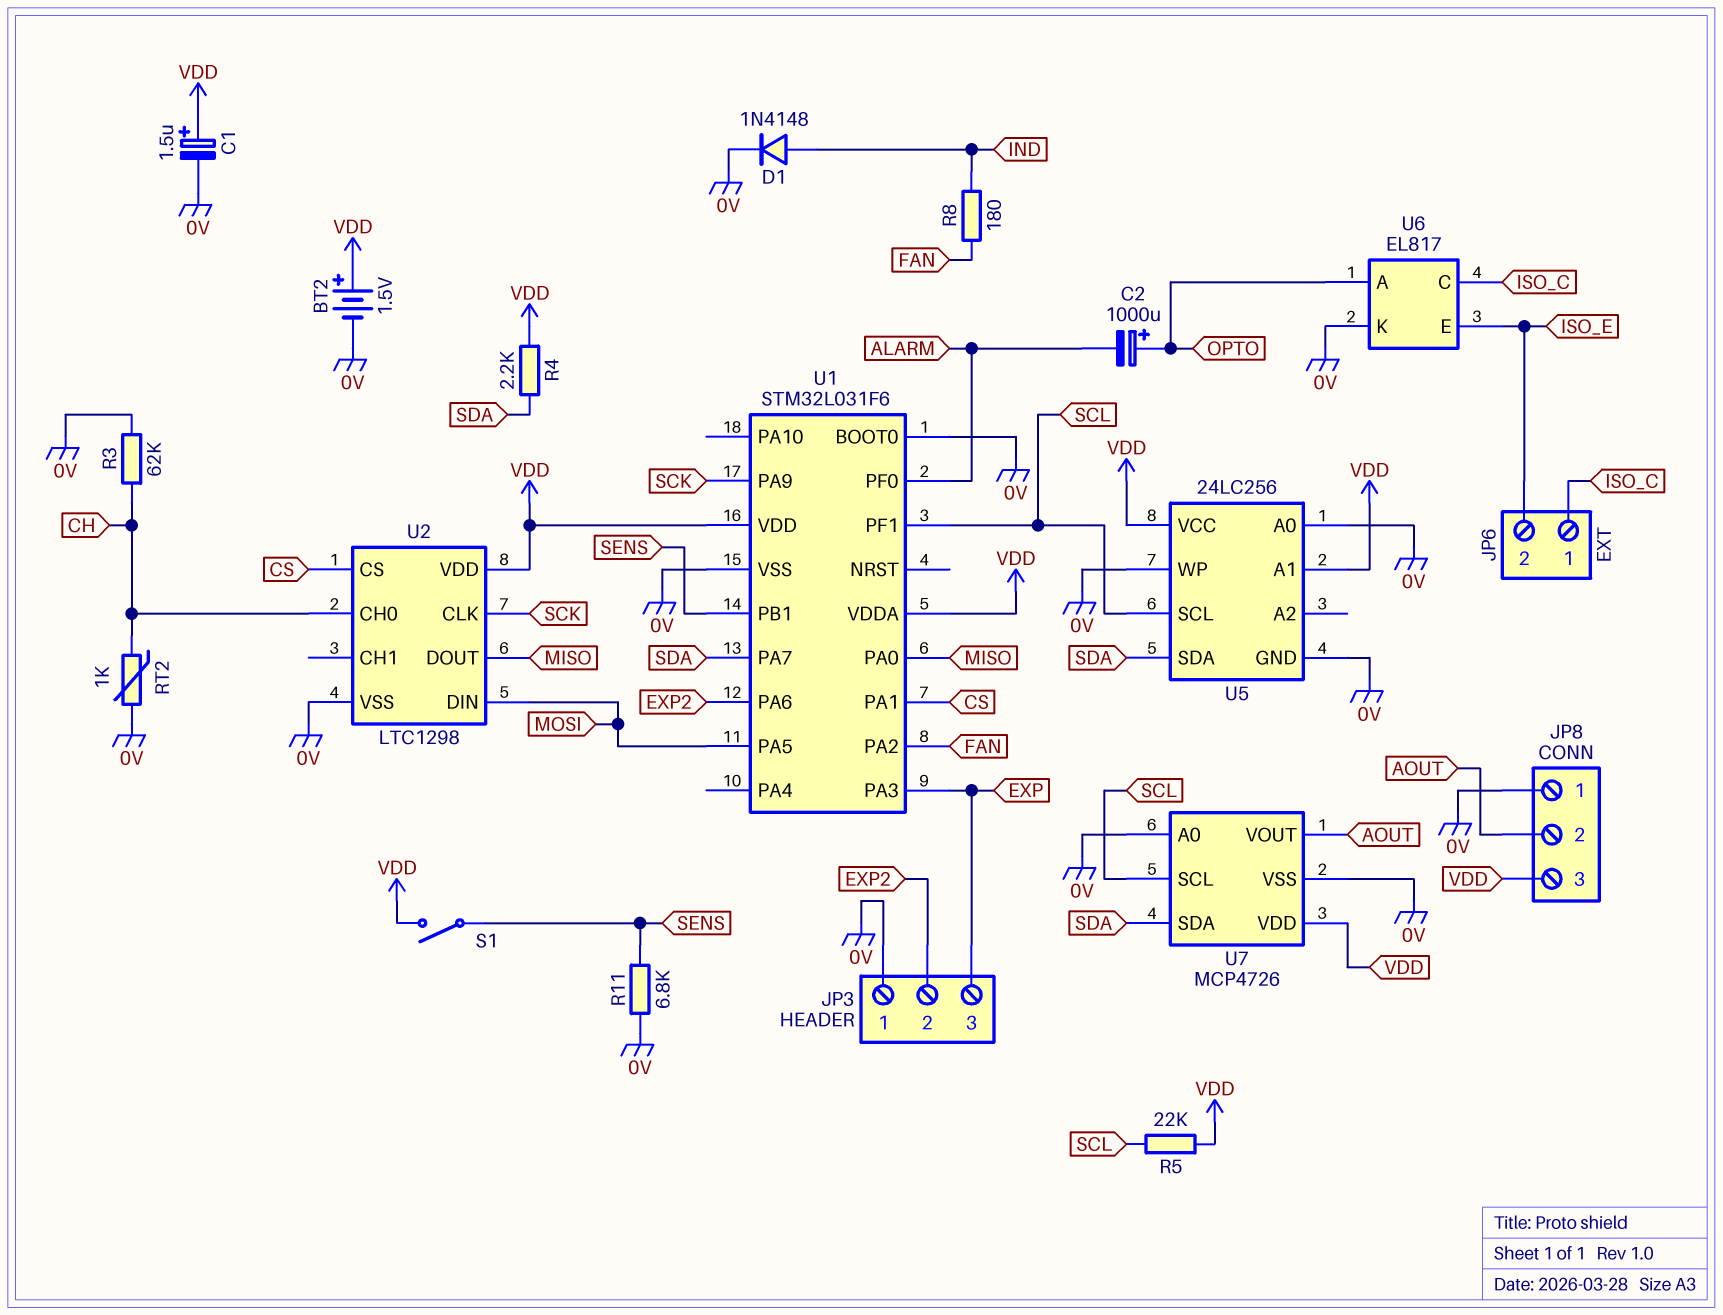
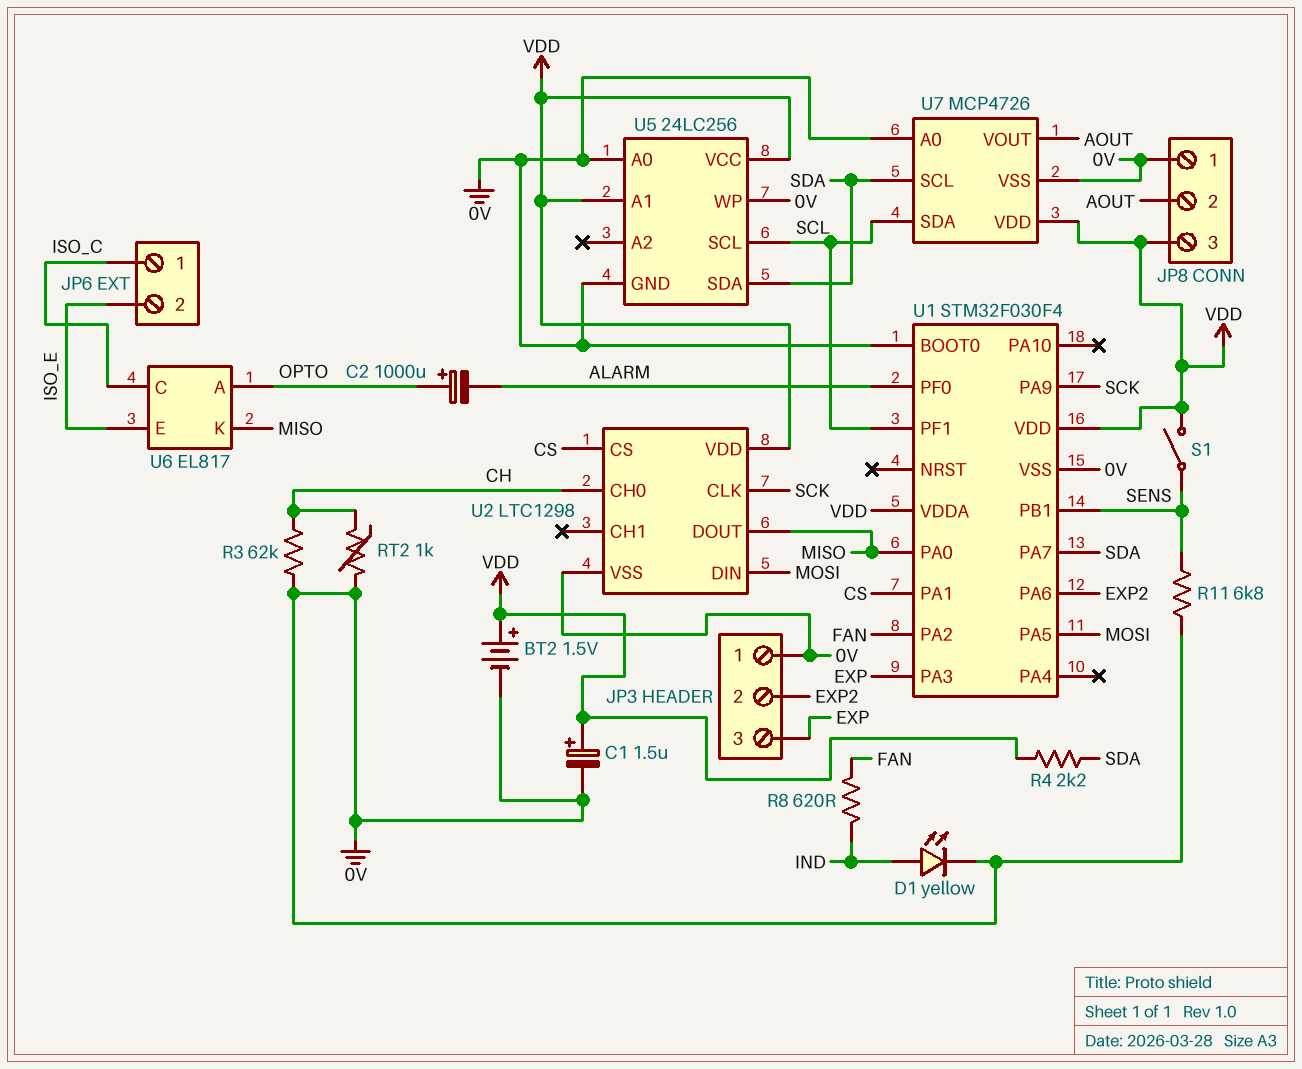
D1: diode 1N4148 (A IND, K 0V) -> LED yellow (A IND, K 0V)
R5: 22k (SCL, VDD) -> none
R8: 180 (FAN, IND) -> 620 (FAN, IND)
U1: STM32L031F6 -> STM32F030F4
U6 pin K: 0V -> MISO
U7 pin SCL: SCL -> SDA
U7 pin SDA: SDA -> SCL

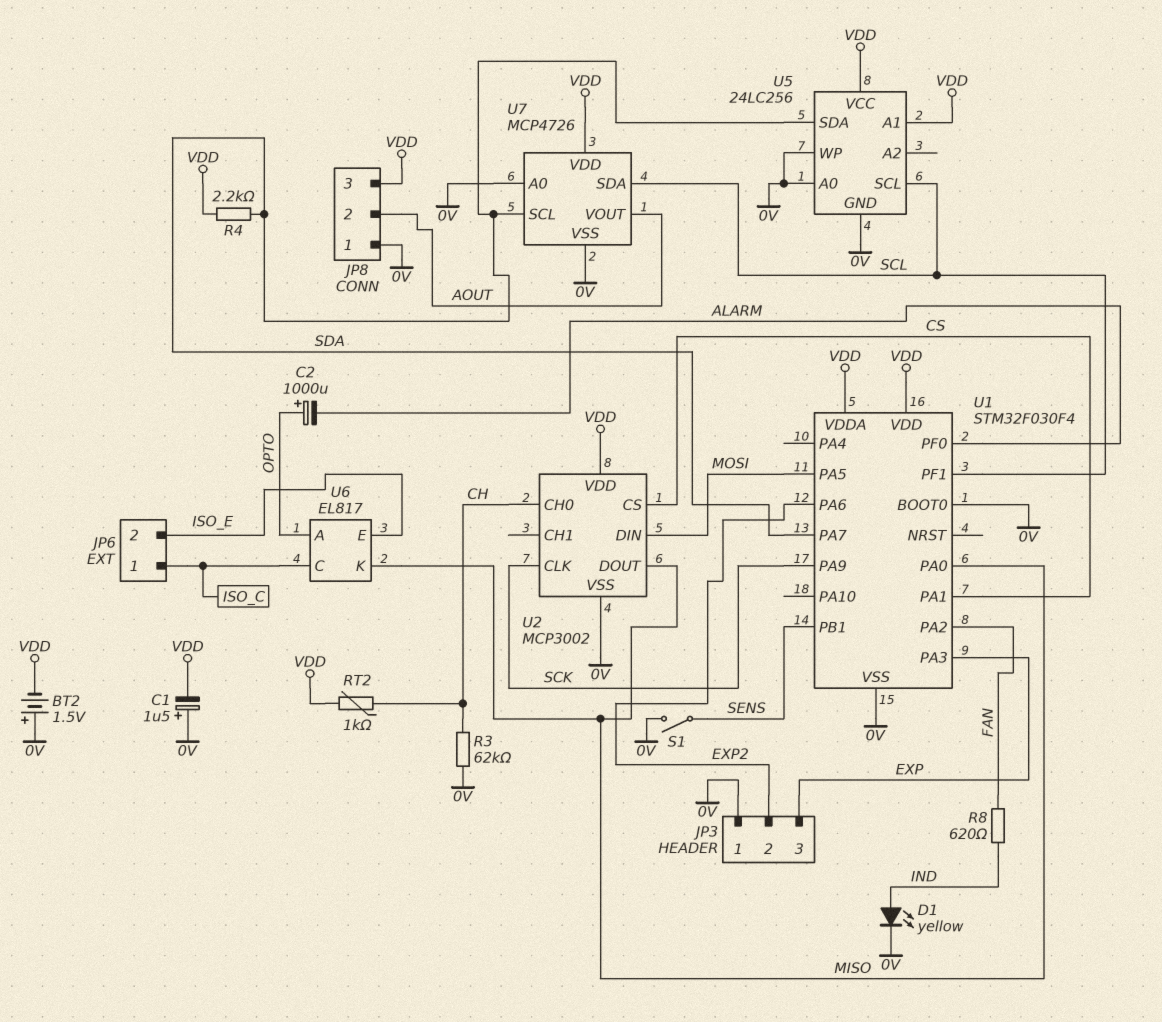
BT2: 1.5V (plus VDD, minus 0V) -> 1.5V (plus 0V, minus VDD)
C1: 1.5uF (plus VDD, minus 0V) -> 1.5uF (plus 0V, minus VDD)
R11: 6.8k (0V, SENS) -> none
RT2: 1k (0V, CH) -> 1k (CH, VDD)
S1: switch (SENS, VDD) -> switch (0V, SENS)
U2: LTC1298 -> MCP3002

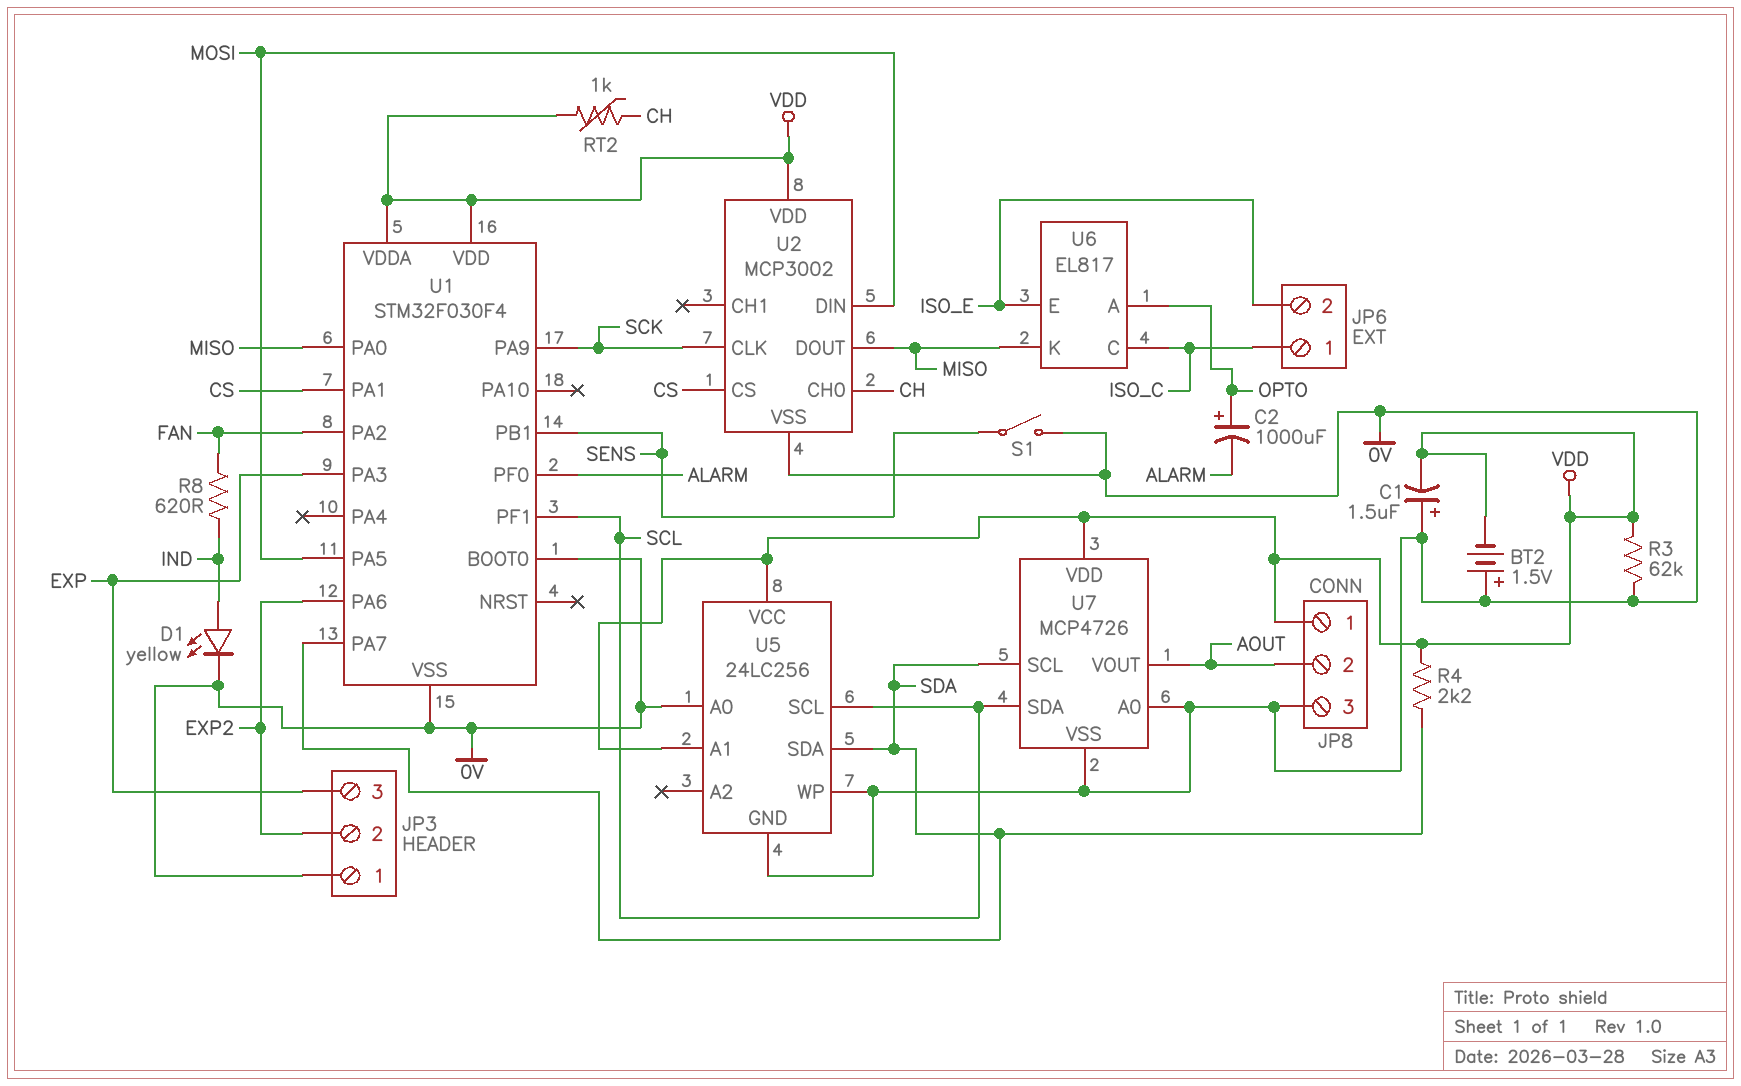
JP8 pin 1: 0V -> VDD
JP8 pin 3: VDD -> 0V
R3: 62k (0V, CH) -> 62k (0V, VDD)

